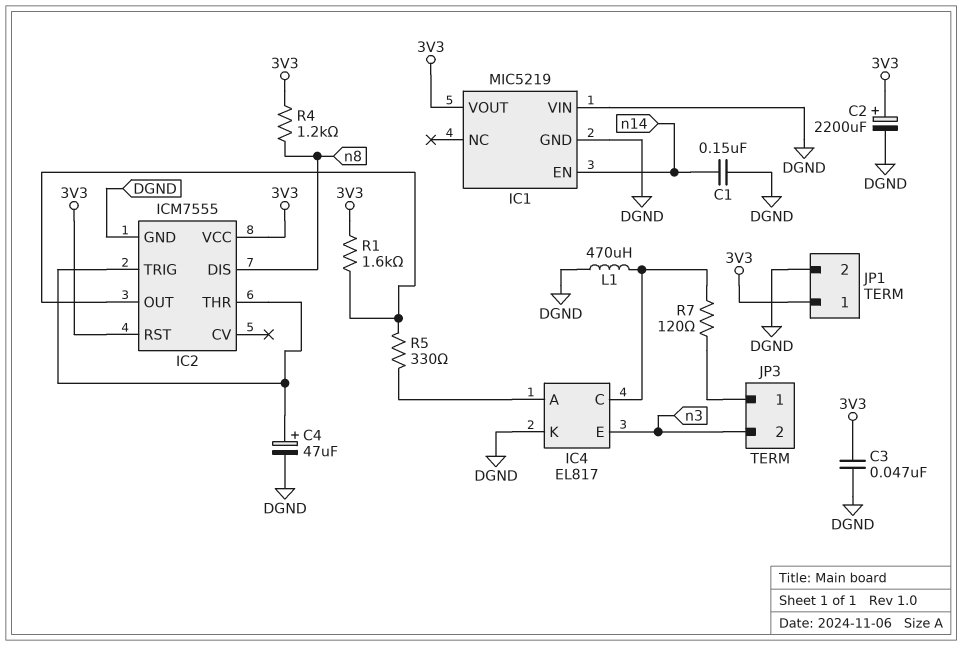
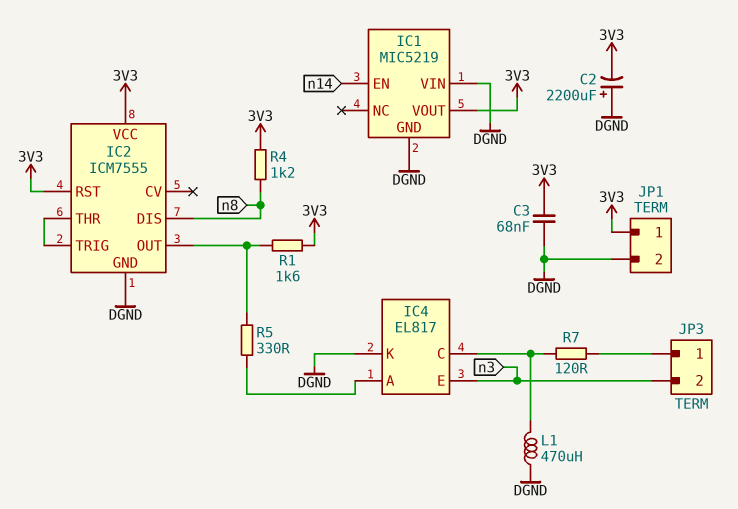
C1: 150nF (DGND, n14) -> none
C2: 2200uF (plus 3V3, minus DGND) -> 2200uF (plus DGND, minus 3V3)
C3: 47nF (3V3, DGND) -> 68nF (3V3, DGND)
C4: 47uF (plus IC2/THR, minus DGND) -> none

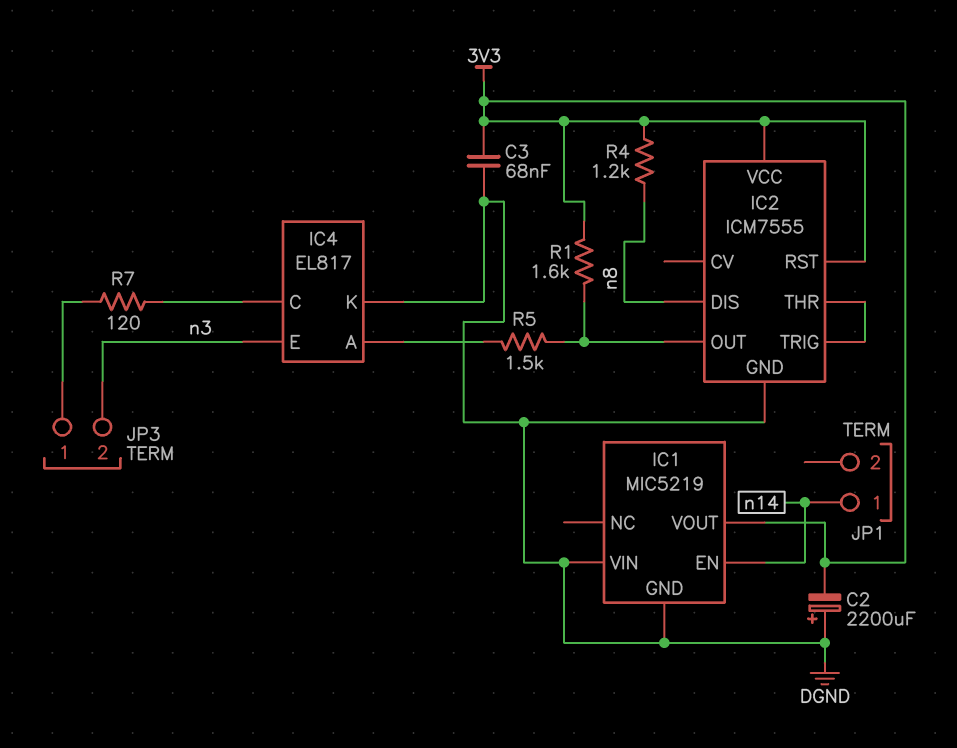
JP1 pin 1: 3V3 -> n14
JP1 pin 2: DGND -> none
L1: 470uH (DGND, IC4/C) -> none
R5: 330 (IC2/OUT, IC4/A) -> 1.5k (IC2/OUT, IC4/A)

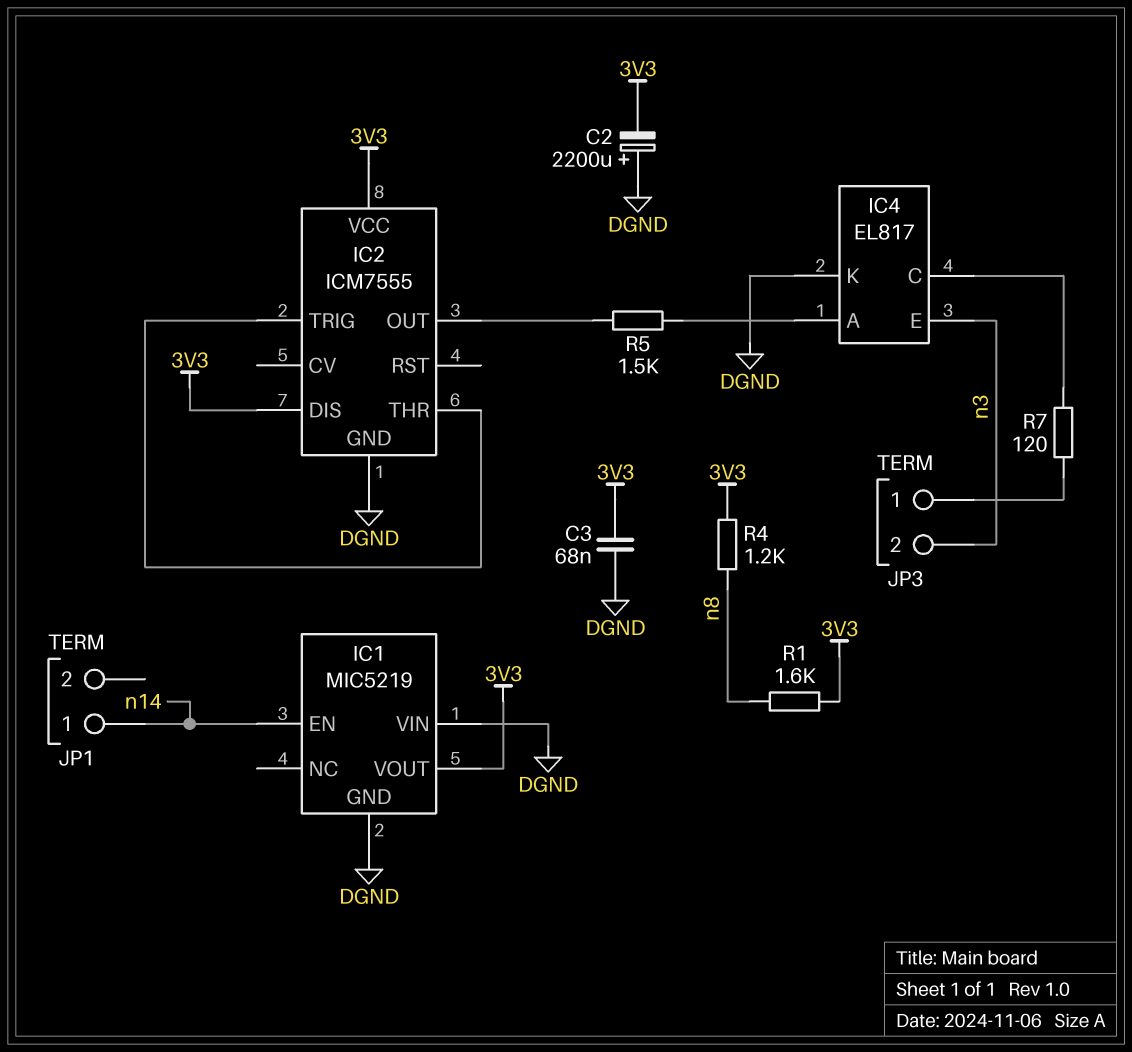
IC2 pin DIS: n8 -> 3V3
IC2 pin RST: 3V3 -> none
R1: 1.6k (3V3, IC2/OUT) -> 1.6k (3V3, n8)

